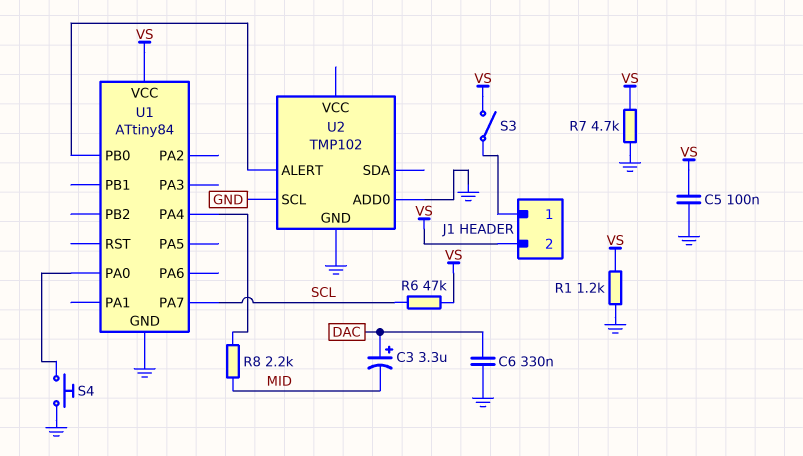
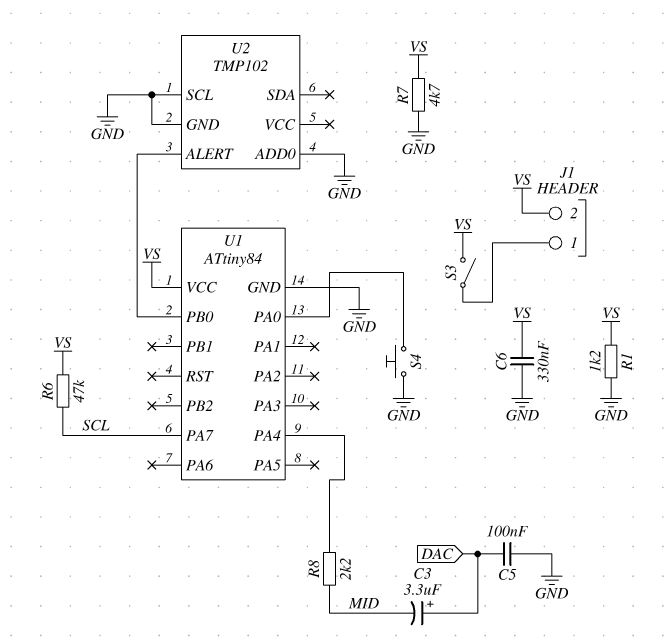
C5: 100nF (GND, VS) -> 100nF (DAC, GND)
C6: 330nF (DAC, GND) -> 330nF (GND, VS)

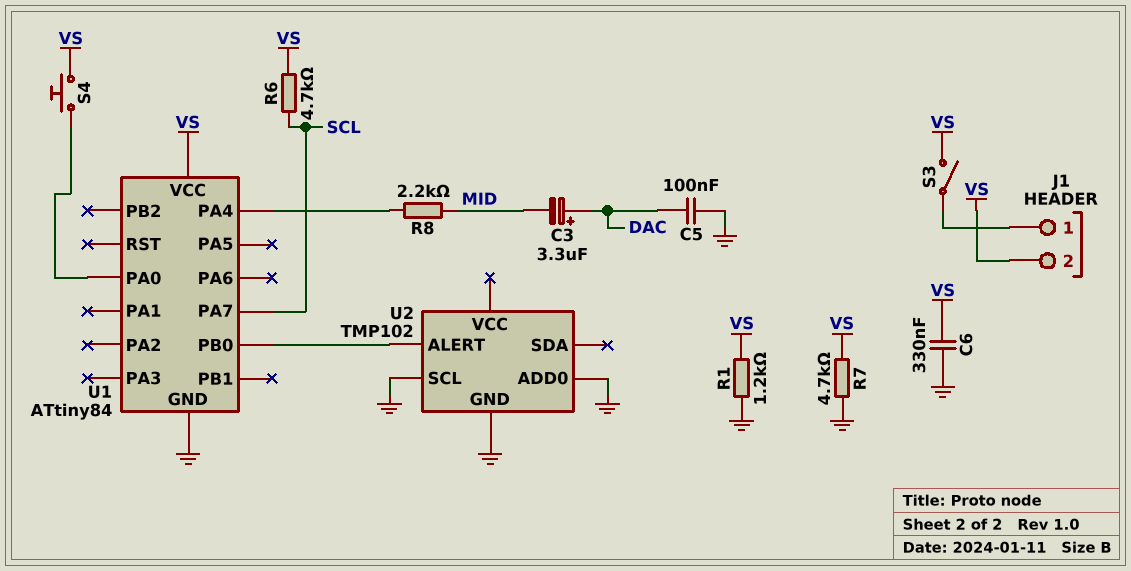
R6: 47k (SCL, VS) -> 4.7k (SCL, VS)
S4: button (GND, U1/PA0) -> button (U1/PA0, VS)

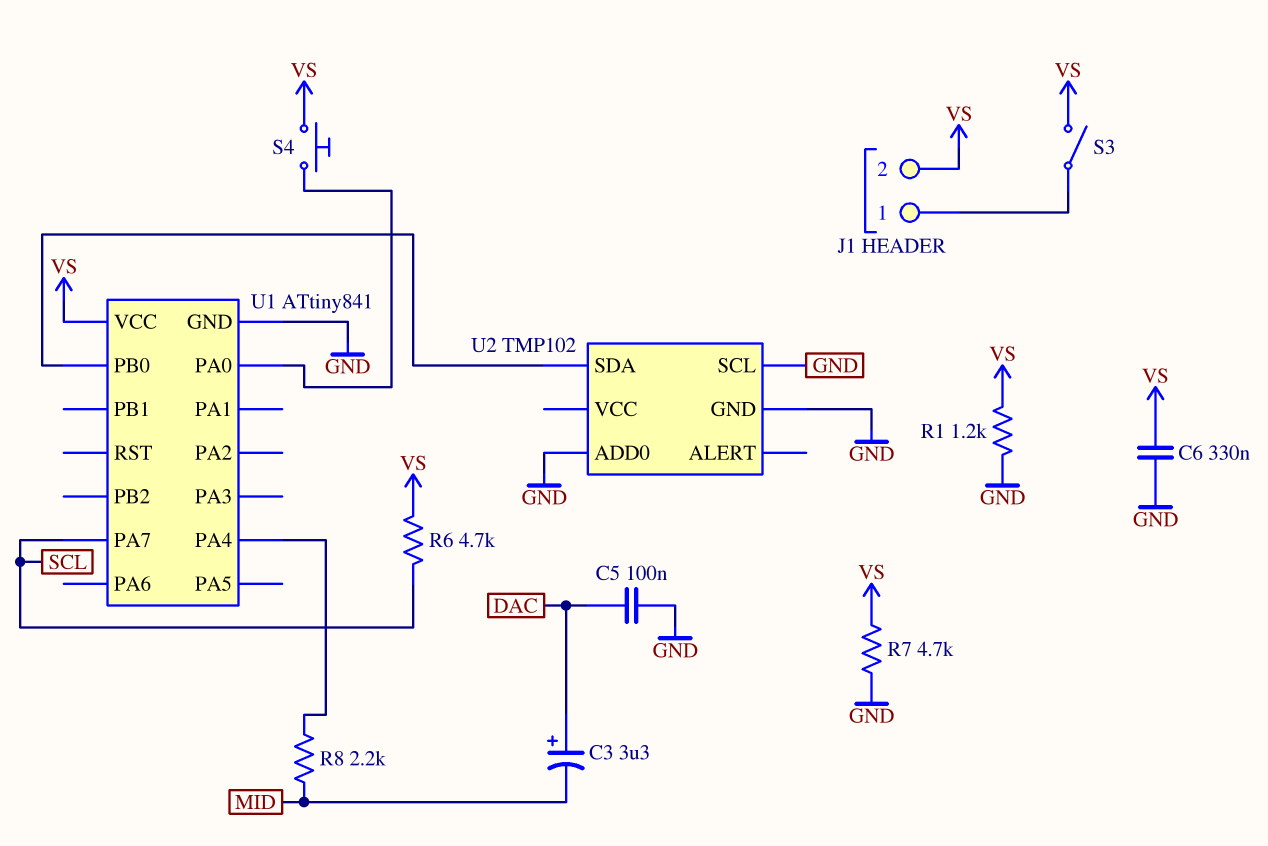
U1: ATtiny84 -> ATtiny841
U2 pin ALERT: U1/PB0 -> none
U2 pin SDA: none -> U1/PB0

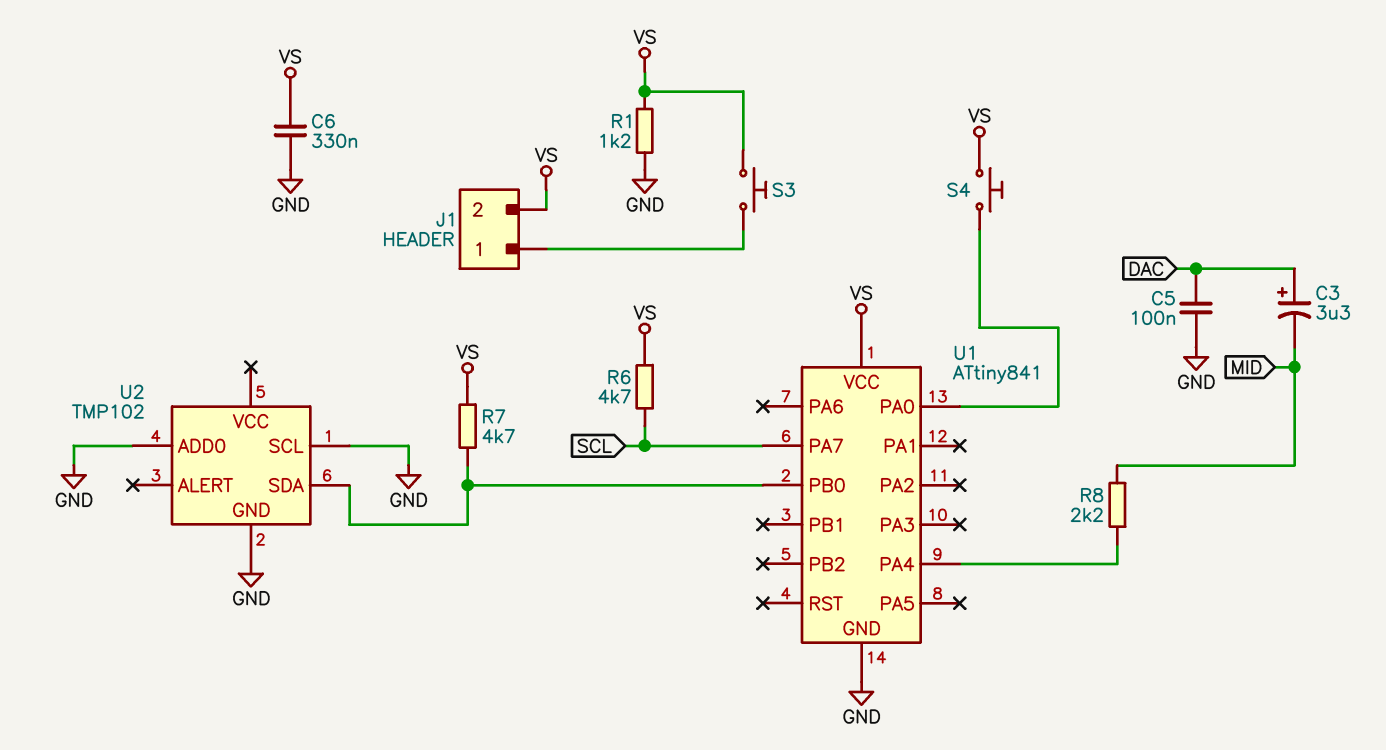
R7: 4.7k (GND, VS) -> 4.7k (U1/PB0, VS)
S3: switch (J1/1, VS) -> button (J1/1, VS)

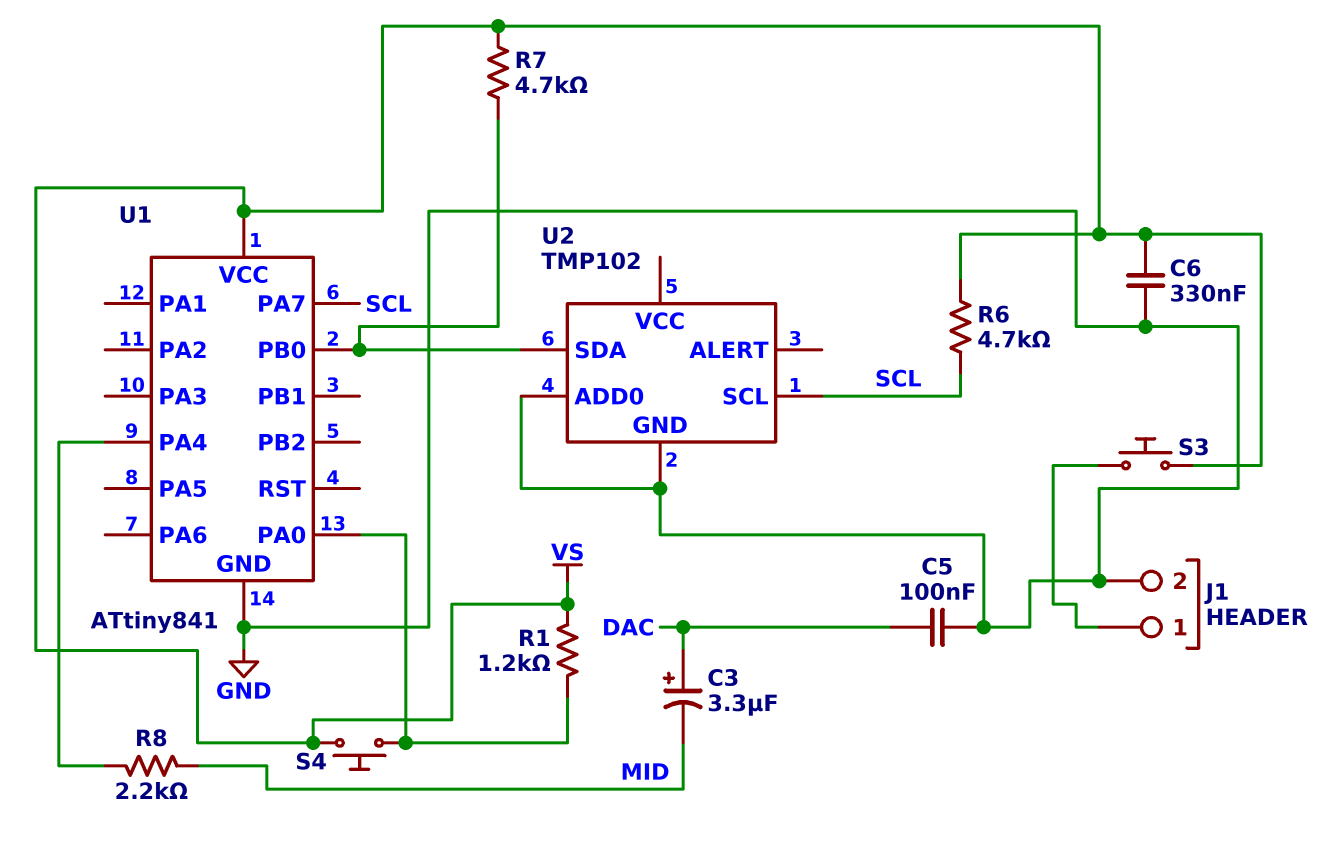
J1 pin 2: VS -> GND
R1: 1.2k (GND, VS) -> 1.2k (U1/PA0, VS)
U2 pin SCL: GND -> SCL

